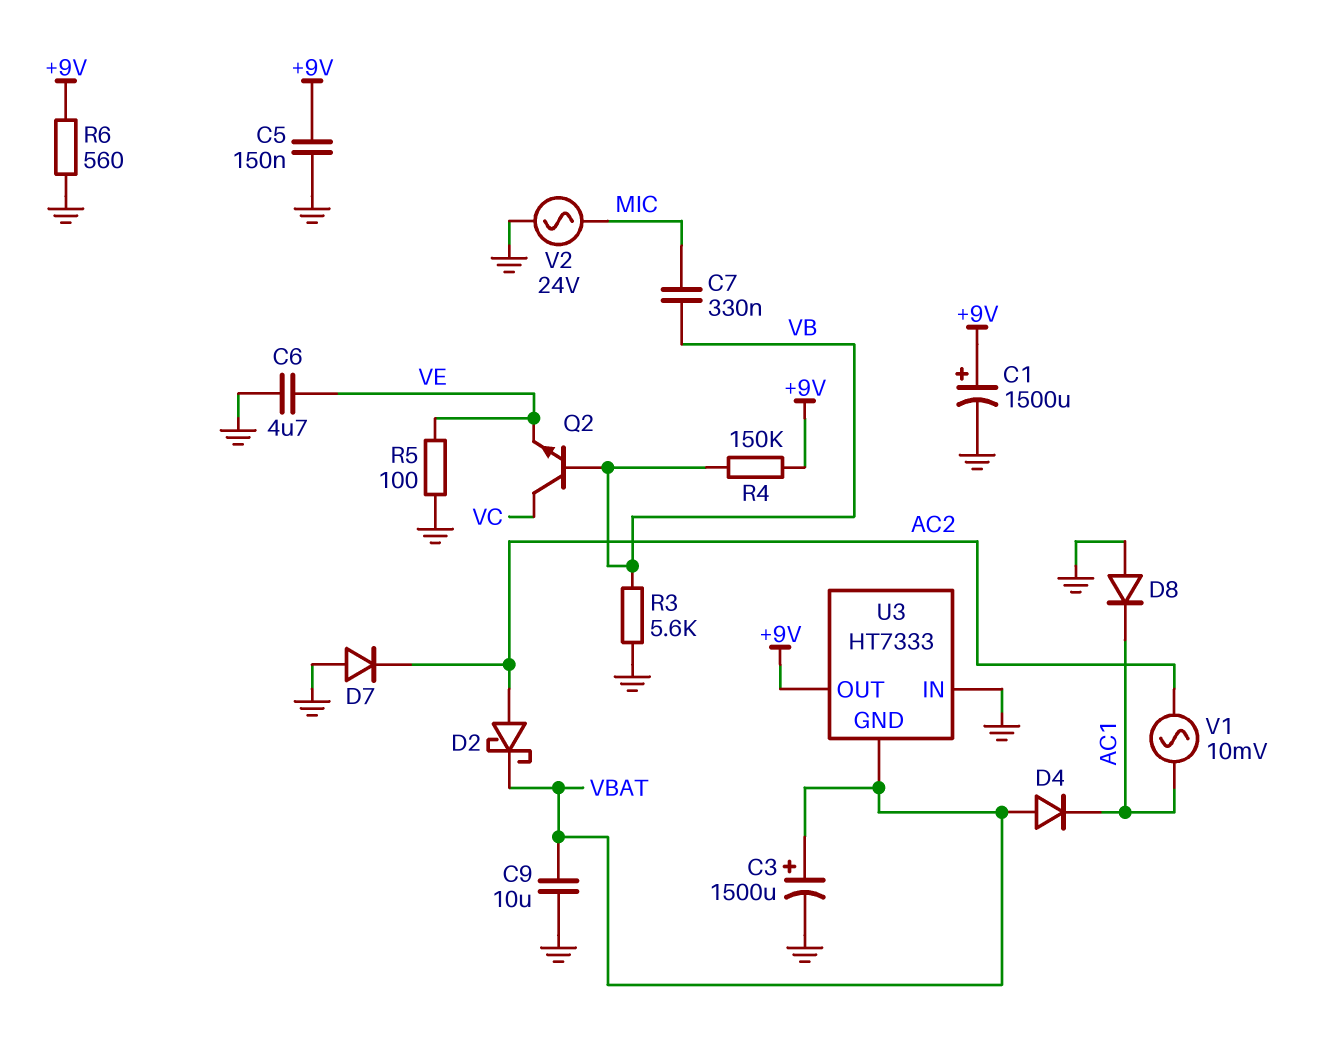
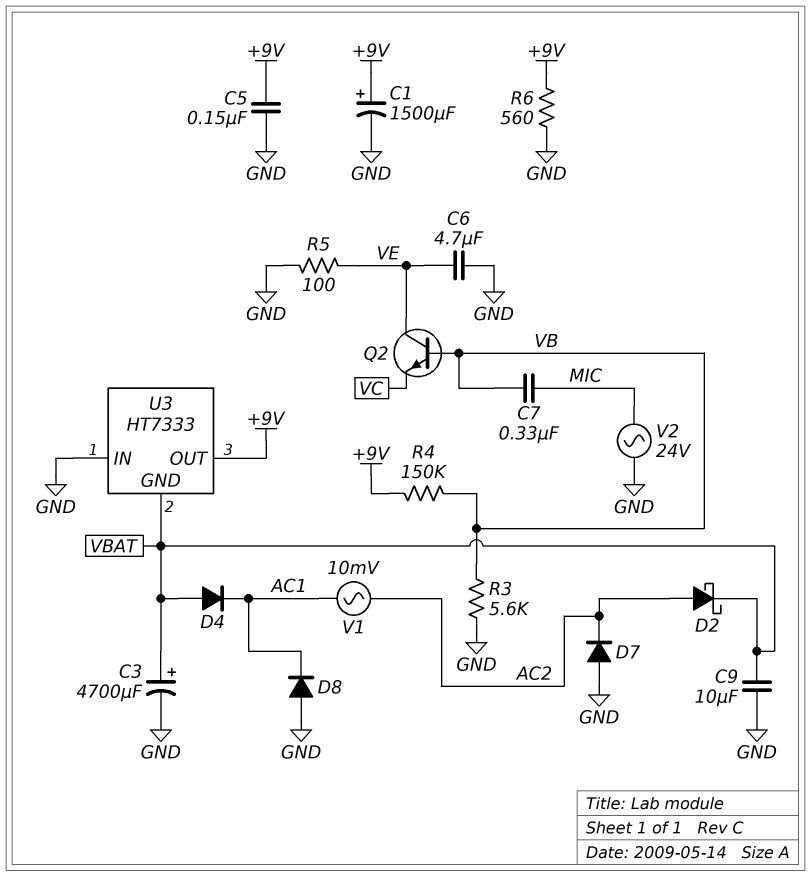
C3: 1500uF (plus VBAT, minus GND) -> 4700uF (plus VBAT, minus GND)
Q2: NPN (B VB, C VC, E VE) -> NPN (B VB, C VE, E VC)

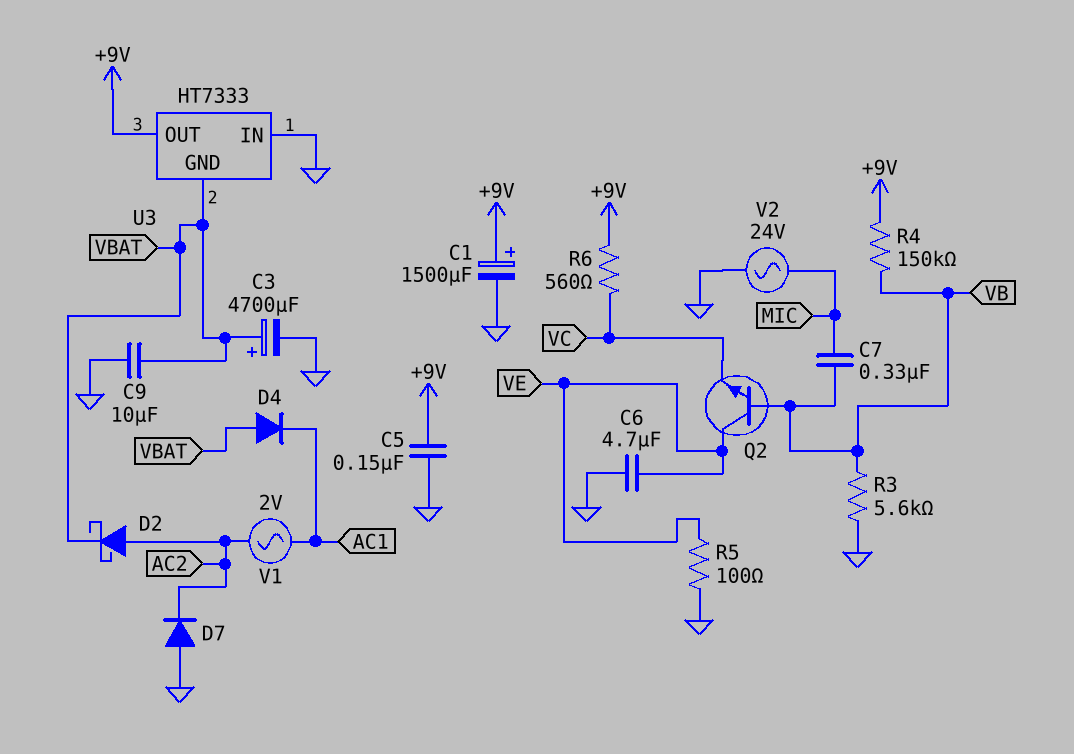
D8: diode (A GND, K AC1) -> none
R6: 560 (+9V, GND) -> 560 (+9V, VC)
V1: AC 10mV (AC1, AC2) -> AC 2V (AC1, AC2)

